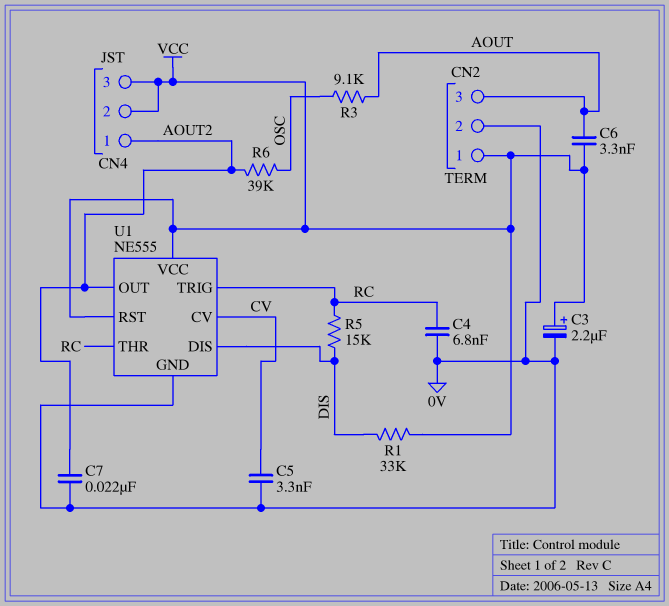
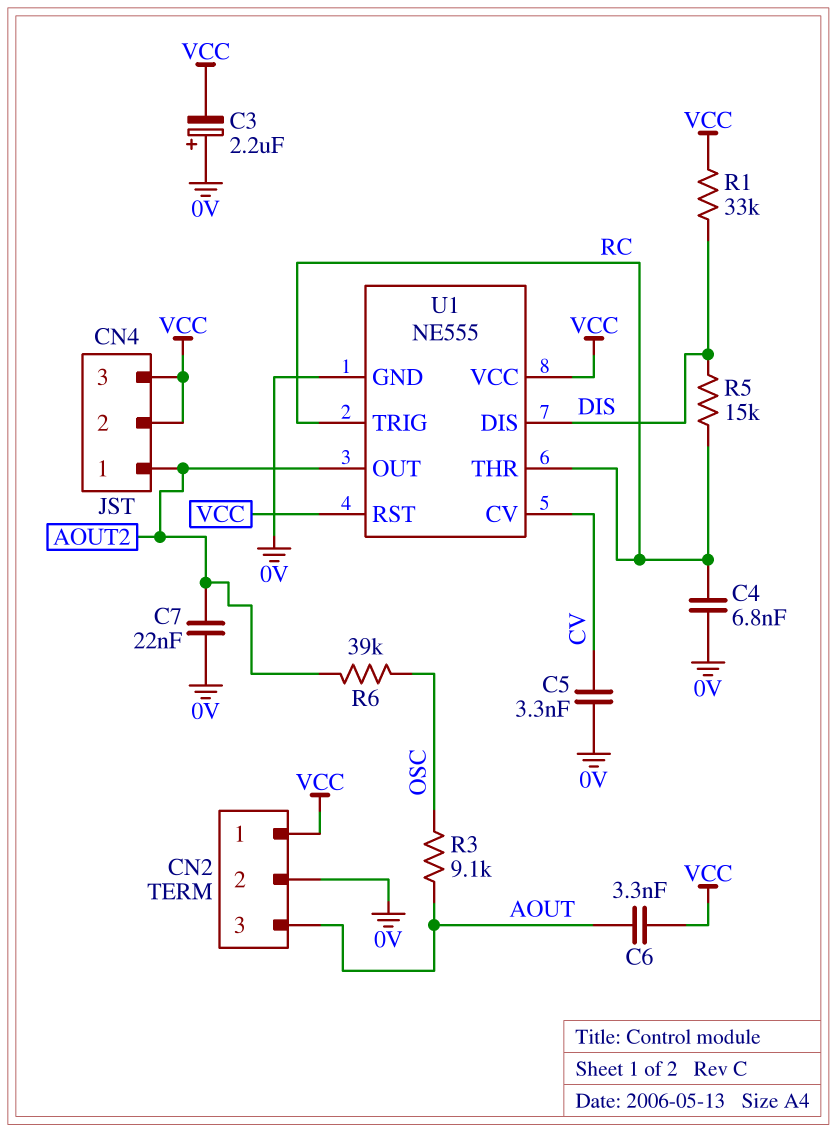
C3: 2.2uF (plus VCC, minus 0V) -> 2.2uF (plus 0V, minus VCC)

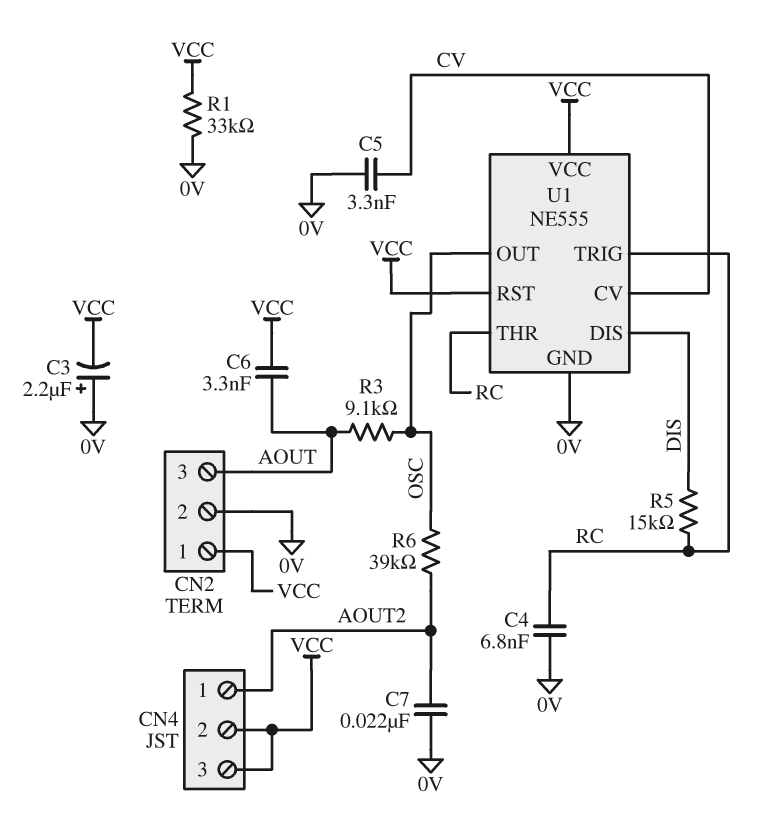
R1: 33k (DIS, VCC) -> 33k (0V, VCC)
U1 pin OUT: AOUT2 -> OSC

